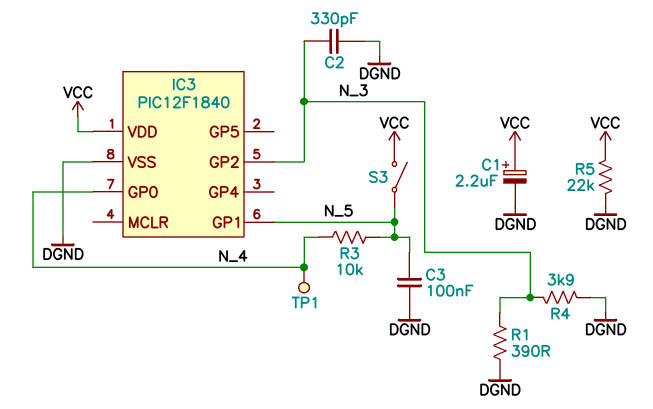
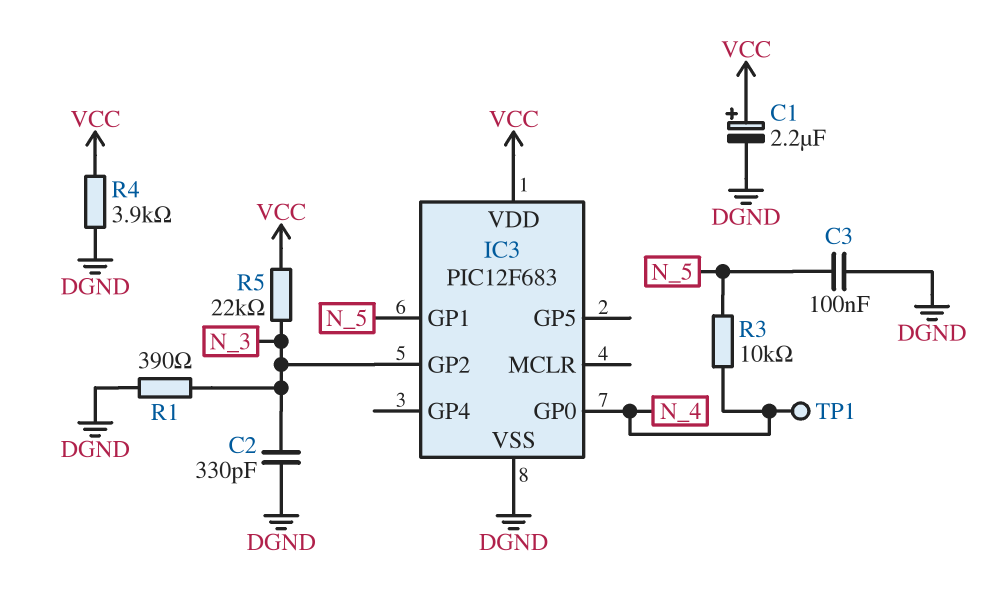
IC3: PIC12F1840 -> PIC12F683
R4: 3.9k (DGND, N_3) -> 3.9k (DGND, VCC)
R5: 22k (DGND, VCC) -> 22k (N_3, VCC)
S3: switch (N_5, VCC) -> none

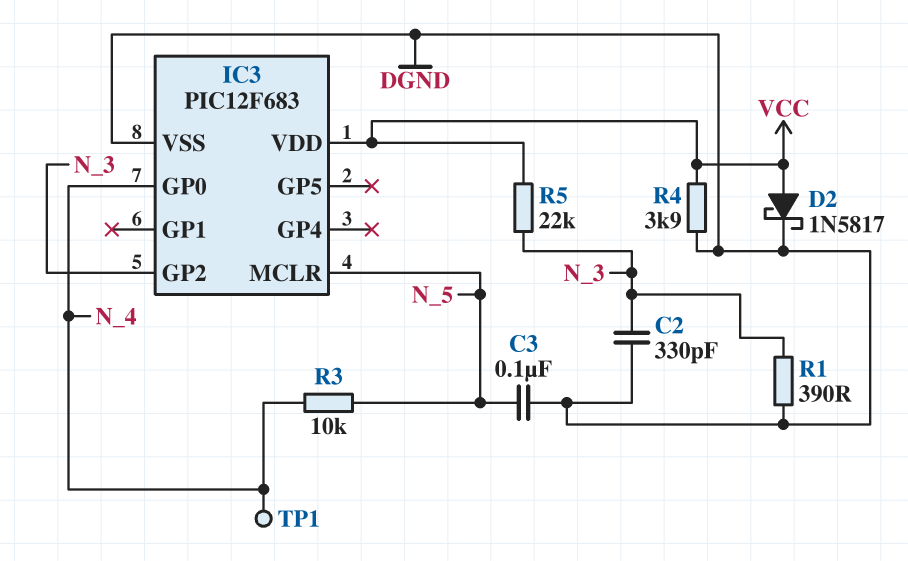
C1: 2.2uF (plus VCC, minus DGND) -> none
D2: none -> schottky 1N5817 (A VCC, K DGND)
IC3 pin GP1: N_5 -> none
IC3 pin MCLR: none -> N_5

